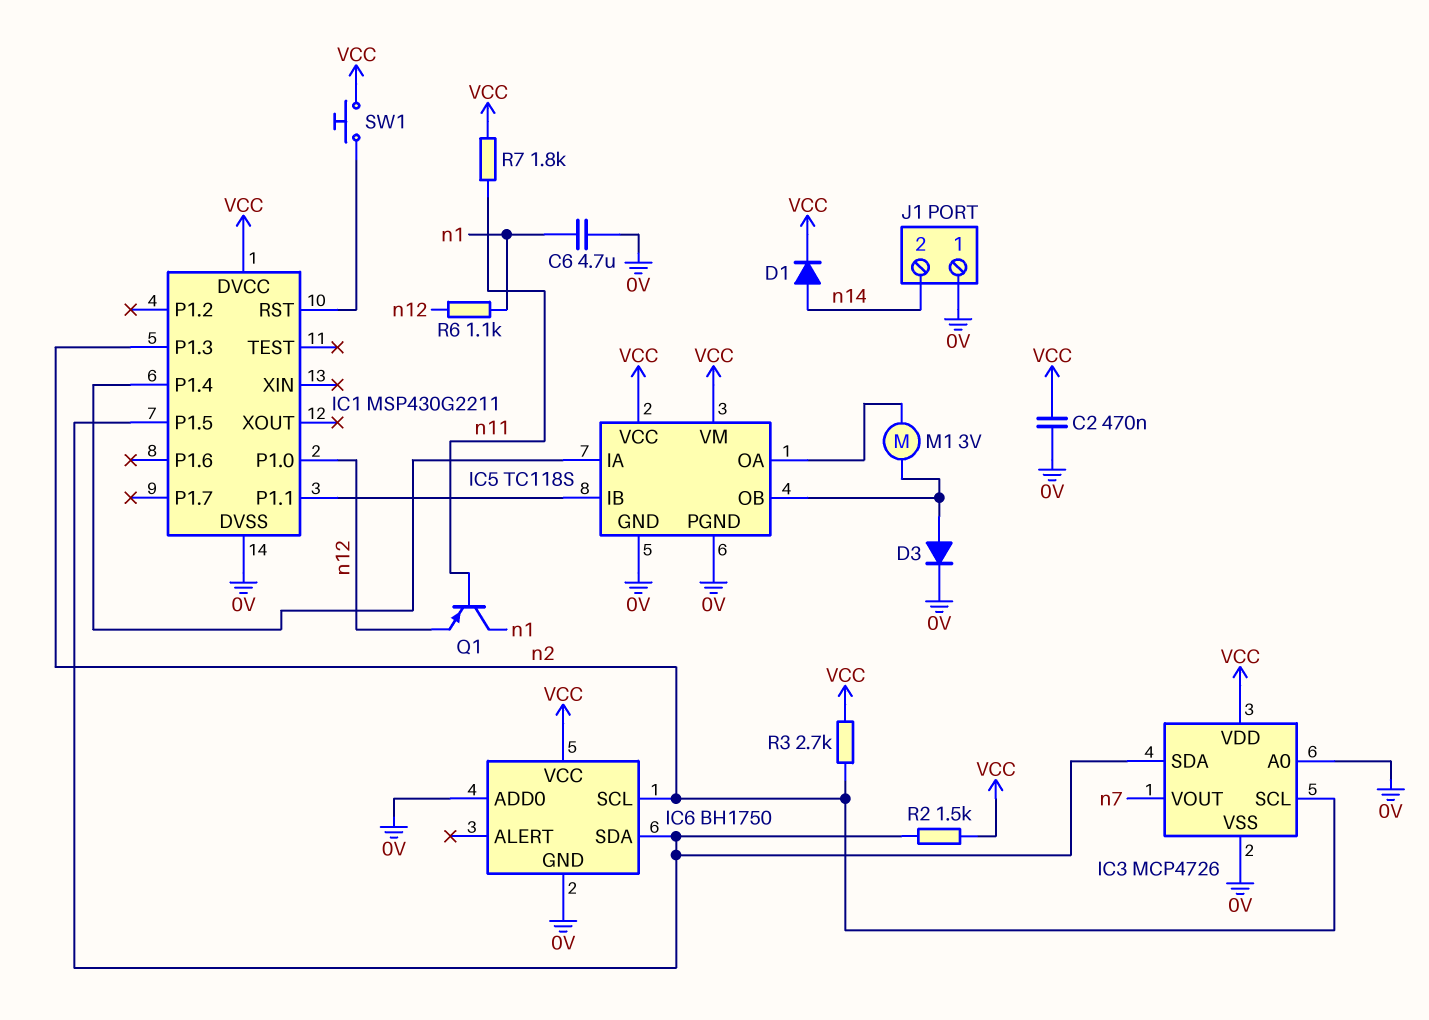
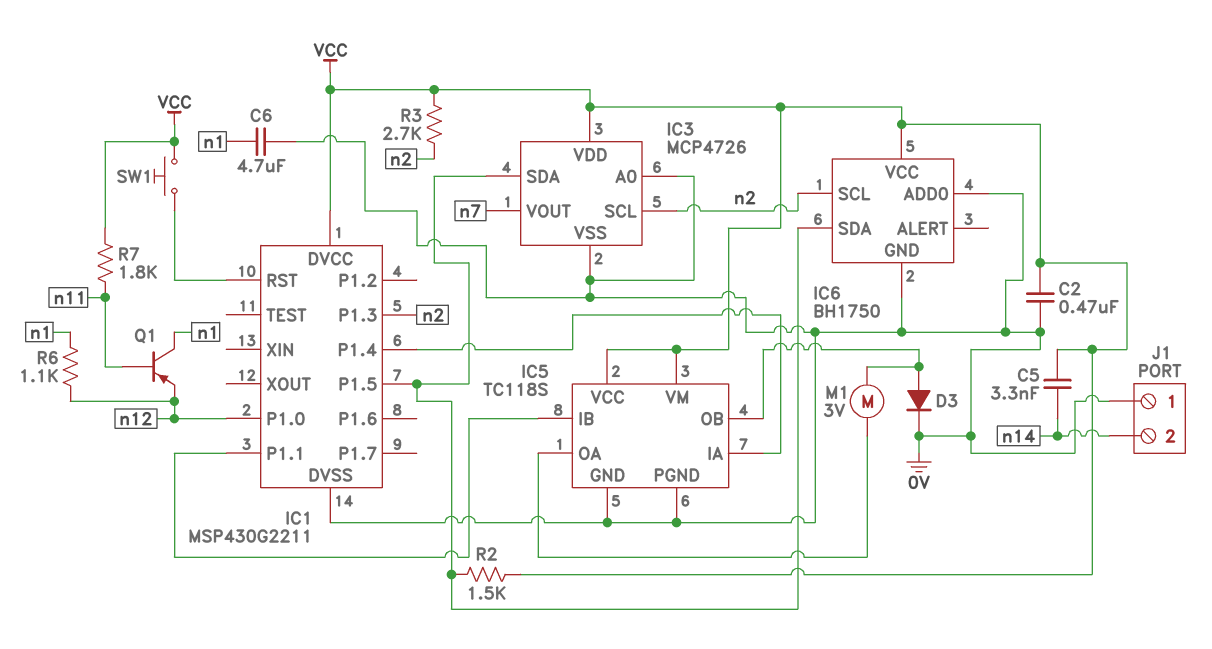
C5: none -> 3.3nF (VCC, n14)
D1: diode (A n14, K VCC) -> none

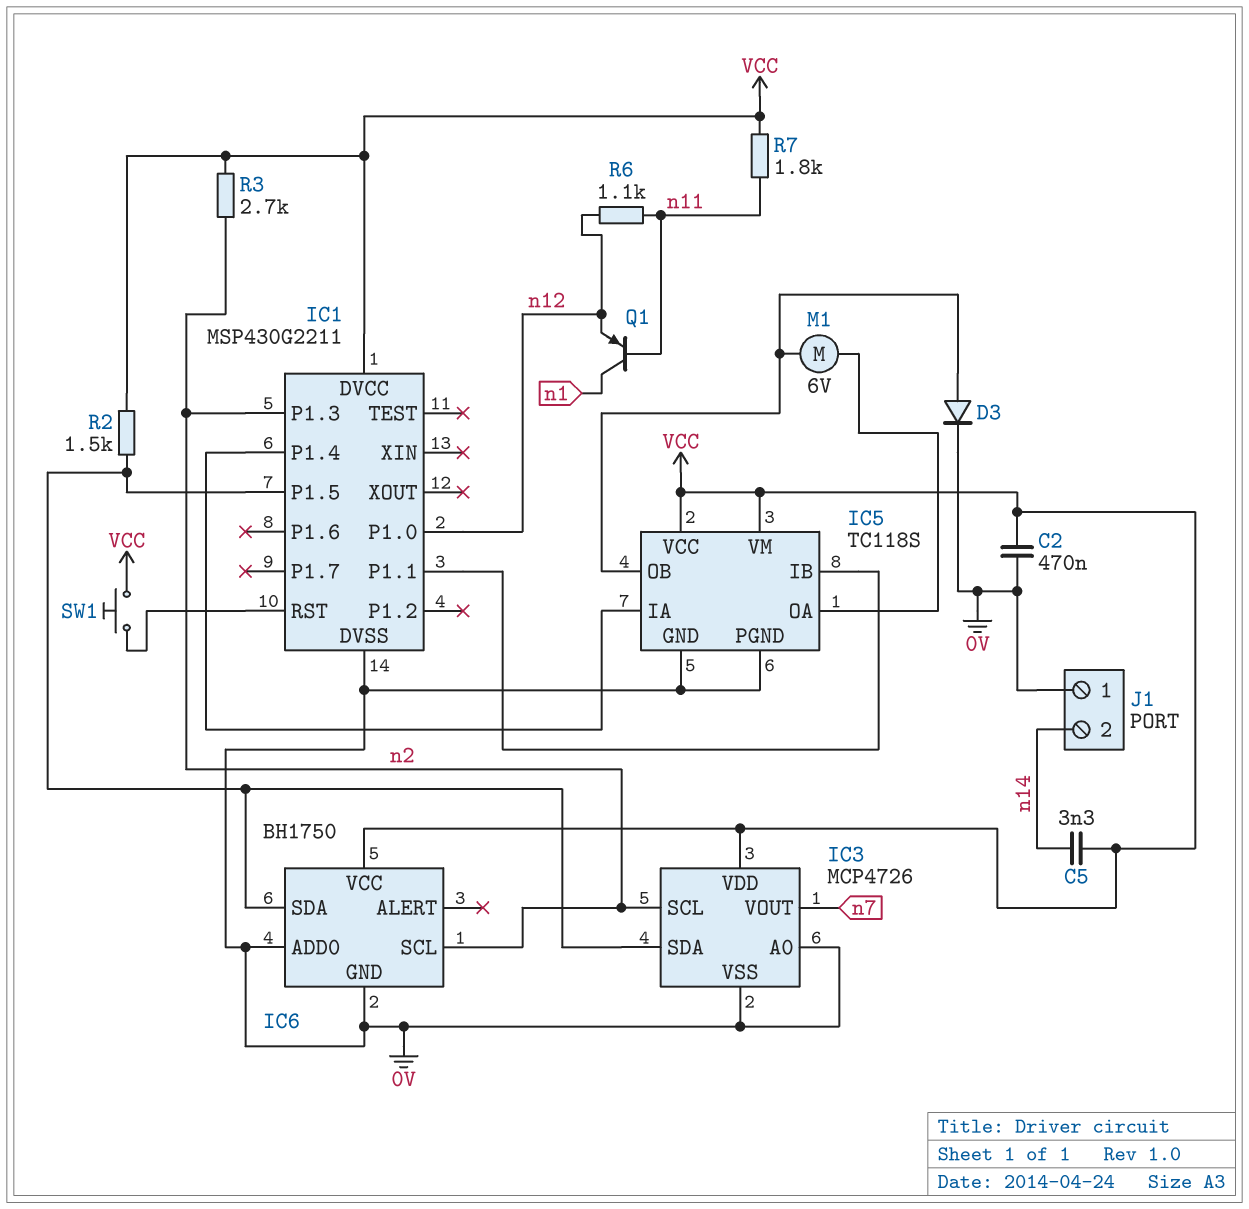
C6: 4.7uF (0V, n1) -> none
M1: motor 3V (IC5/OA, IC5/OB) -> motor 6V (IC5/OA, IC5/OB)
R6: 1.1k (n1, n12) -> 1.1k (n11, n12)

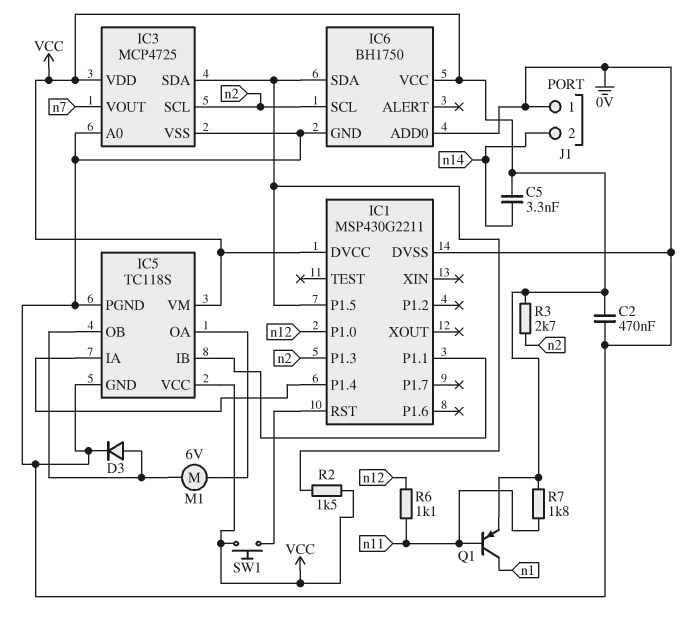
IC3: MCP4726 -> MCP4725
Q1: PNP (B n11, C n1, E n12) -> PNP (B n11, C n1, E VCC)

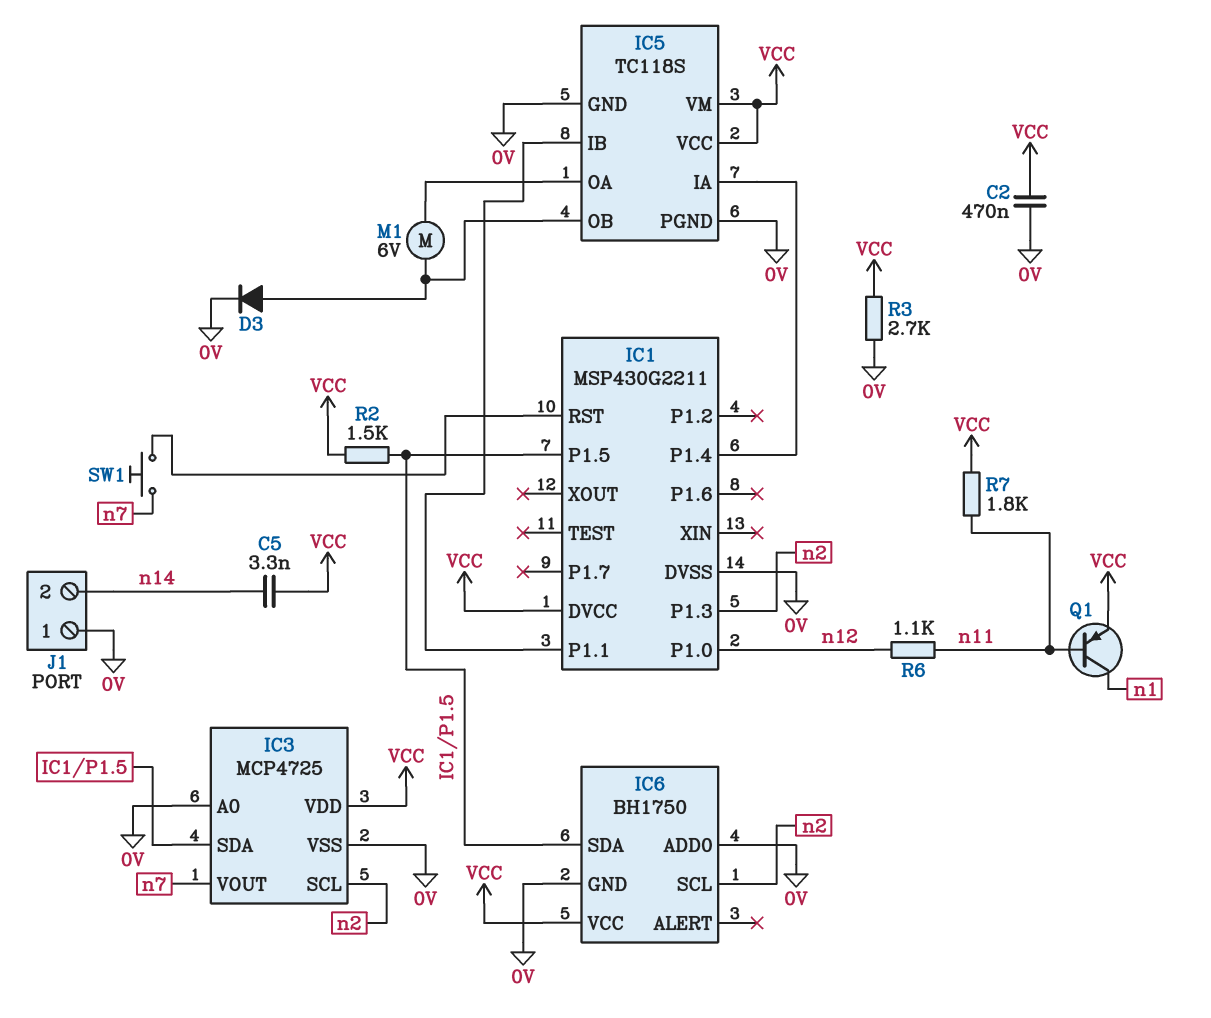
R3: 2.7k (VCC, n2) -> 2.7k (0V, VCC)
SW1: button (IC1/RST, VCC) -> button (IC1/RST, n7)

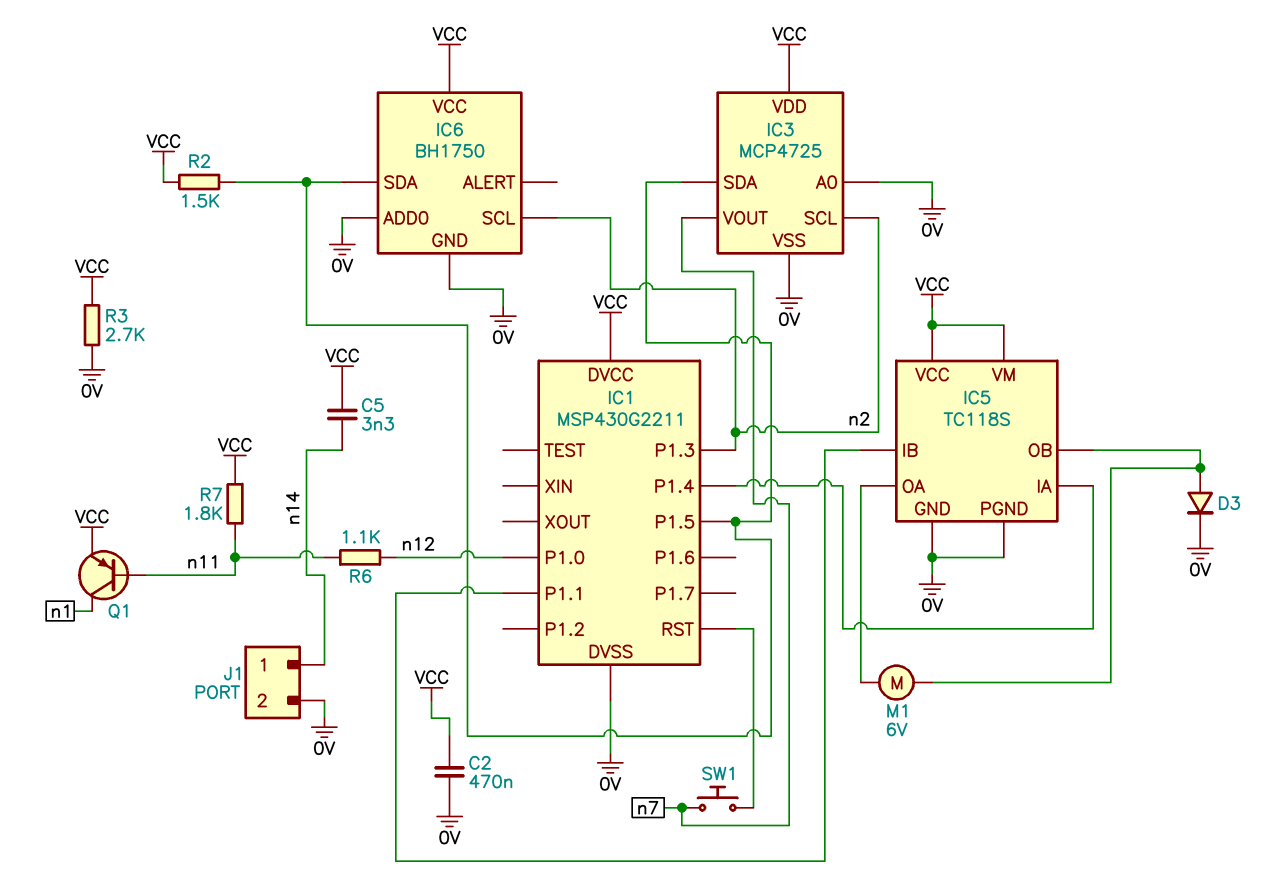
J1 pin 1: 0V -> n14
J1 pin 2: n14 -> 0V

